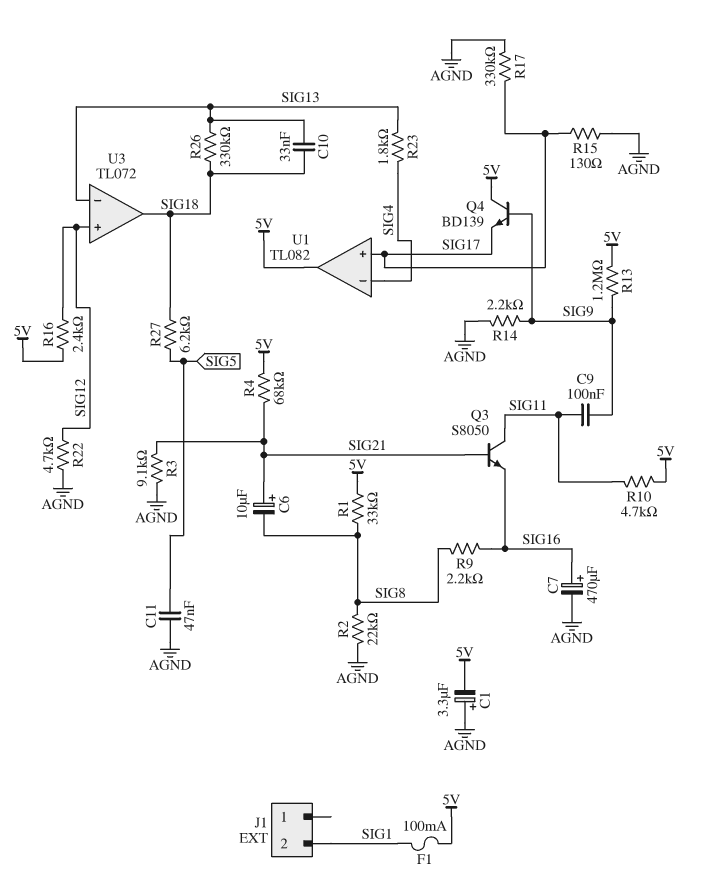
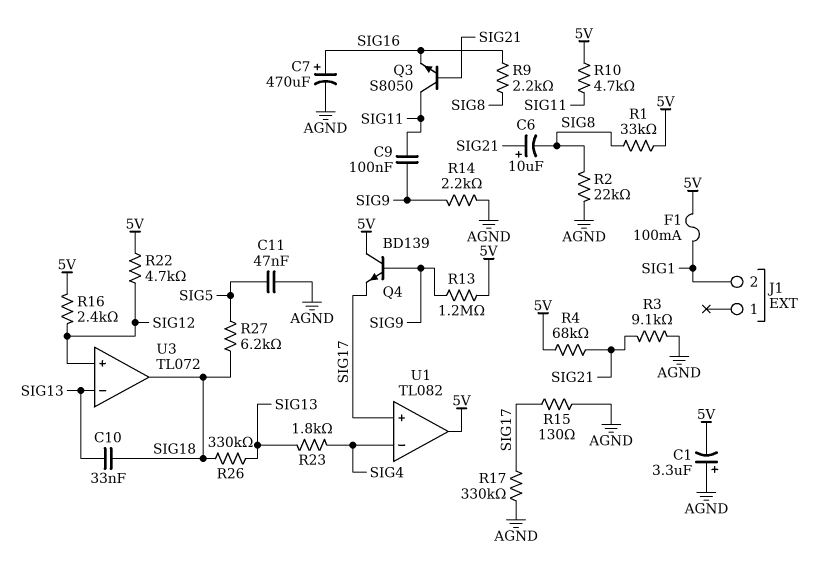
R22: 4.7k (AGND, SIG12) -> 4.7k (5V, SIG12)

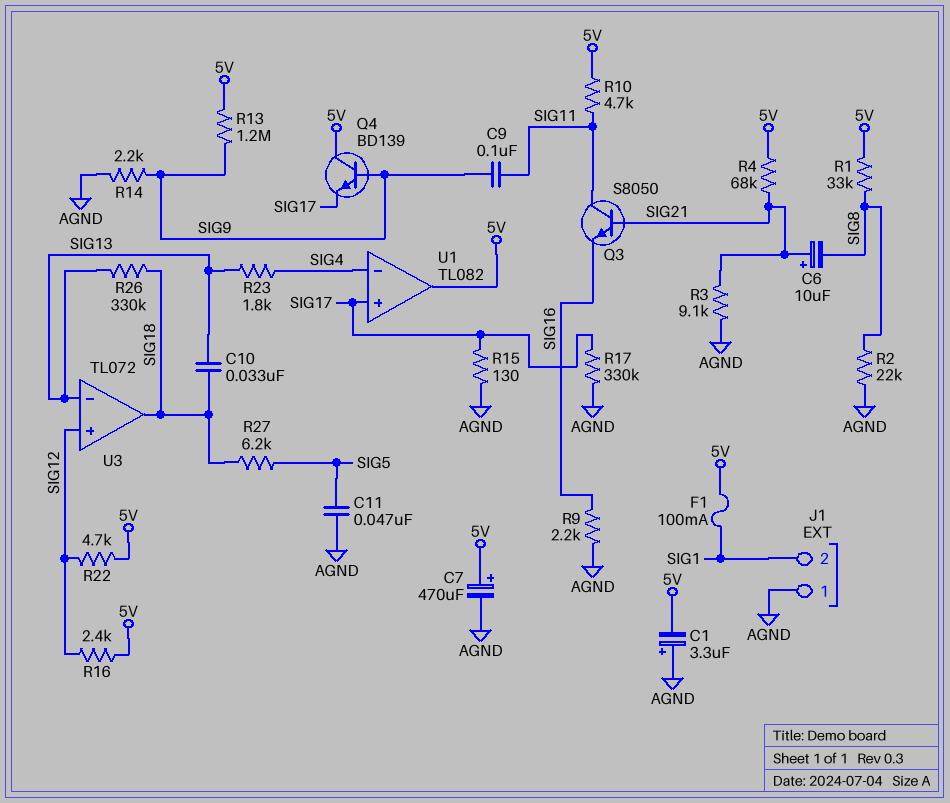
C7: 470uF (plus SIG16, minus AGND) -> 470uF (plus 5V, minus AGND)
J1 pin 1: none -> AGND
R9: 2.2k (SIG8, SIG16) -> 2.2k (AGND, SIG16)

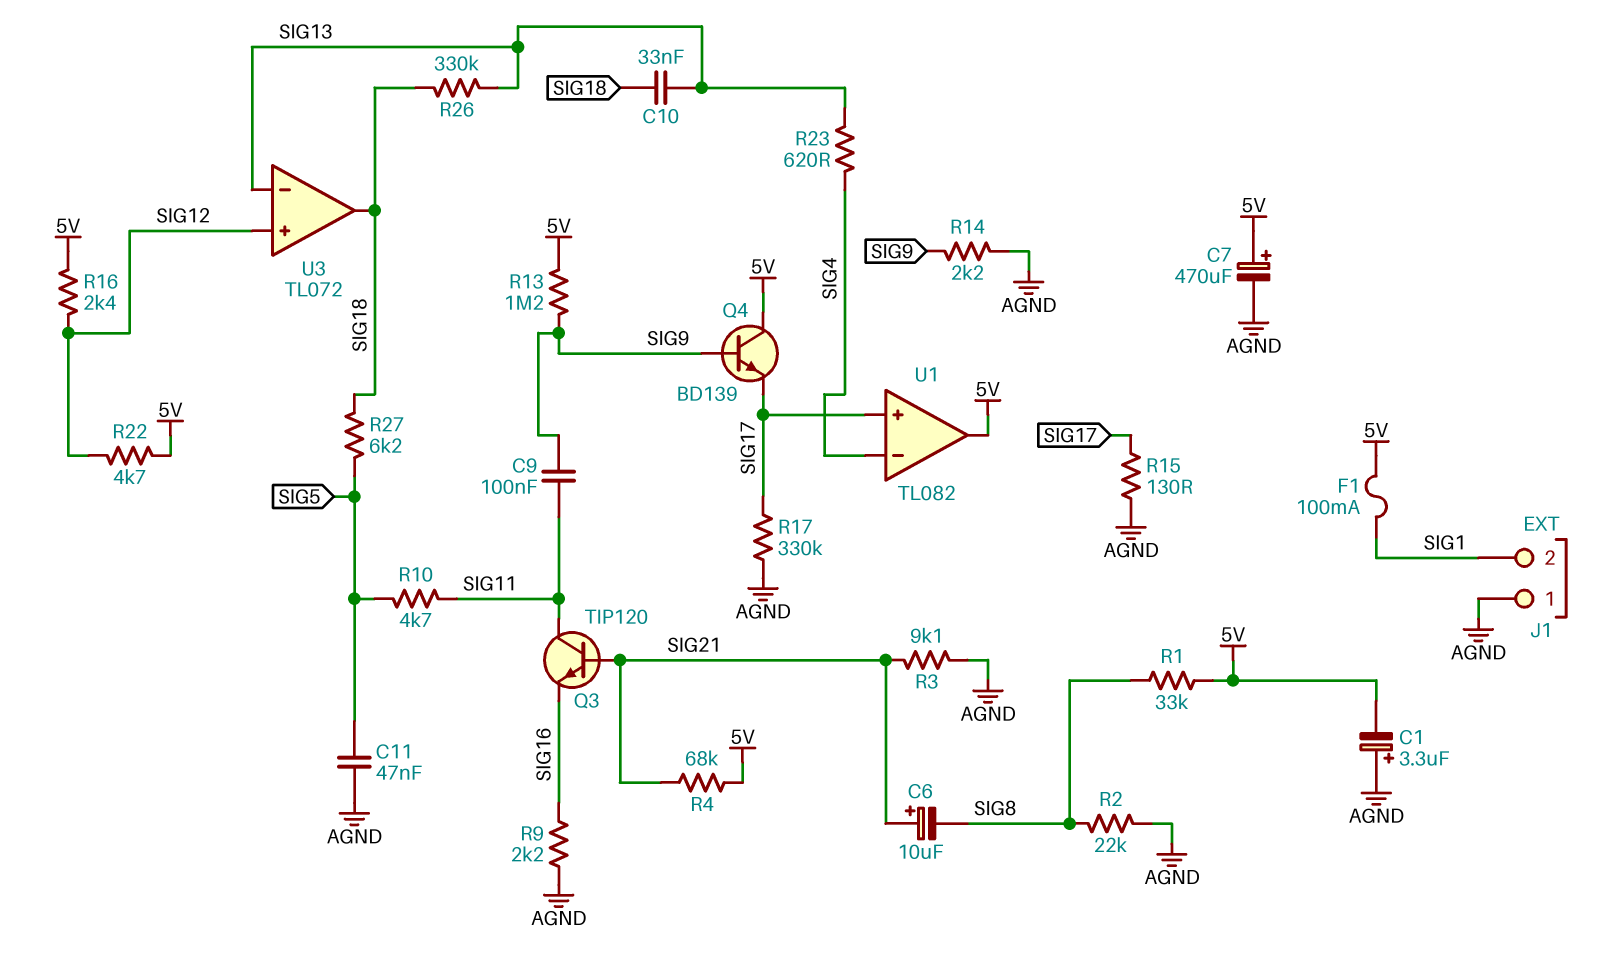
Q3: NPN S8050 (B SIG21, C SIG11, E SIG16) -> NPN TIP120 (B SIG21, C SIG11, E SIG16)
R10: 4.7k (5V, SIG11) -> 4.7k (SIG5, SIG11)
R23: 1.8k (SIG4, SIG13) -> 620 (SIG4, SIG13)

